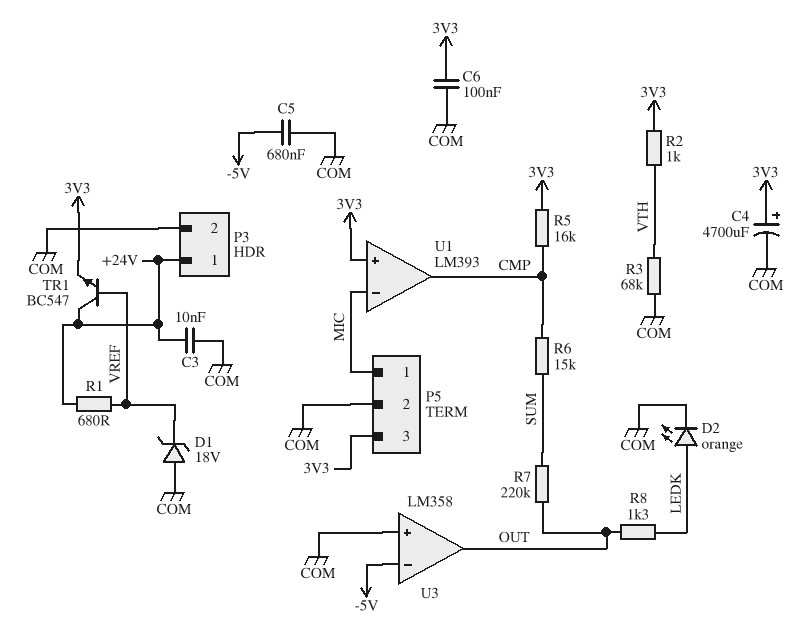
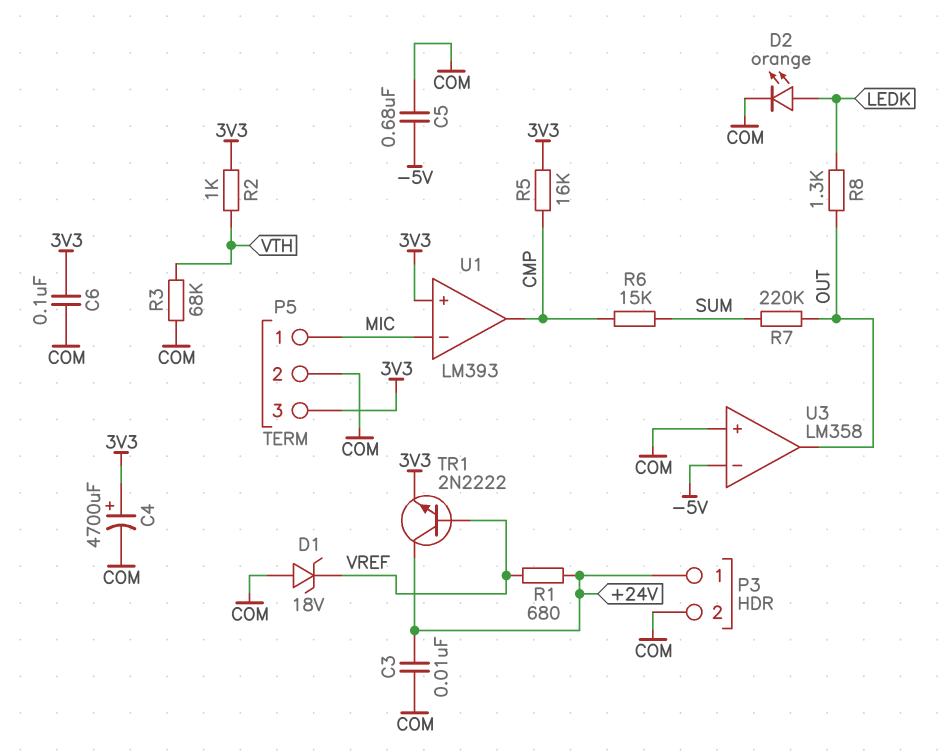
TR1: NPN BC547 (B VREF, C +24V, E 3V3) -> NPN 2N2222 (B VREF, C +24V, E 3V3)

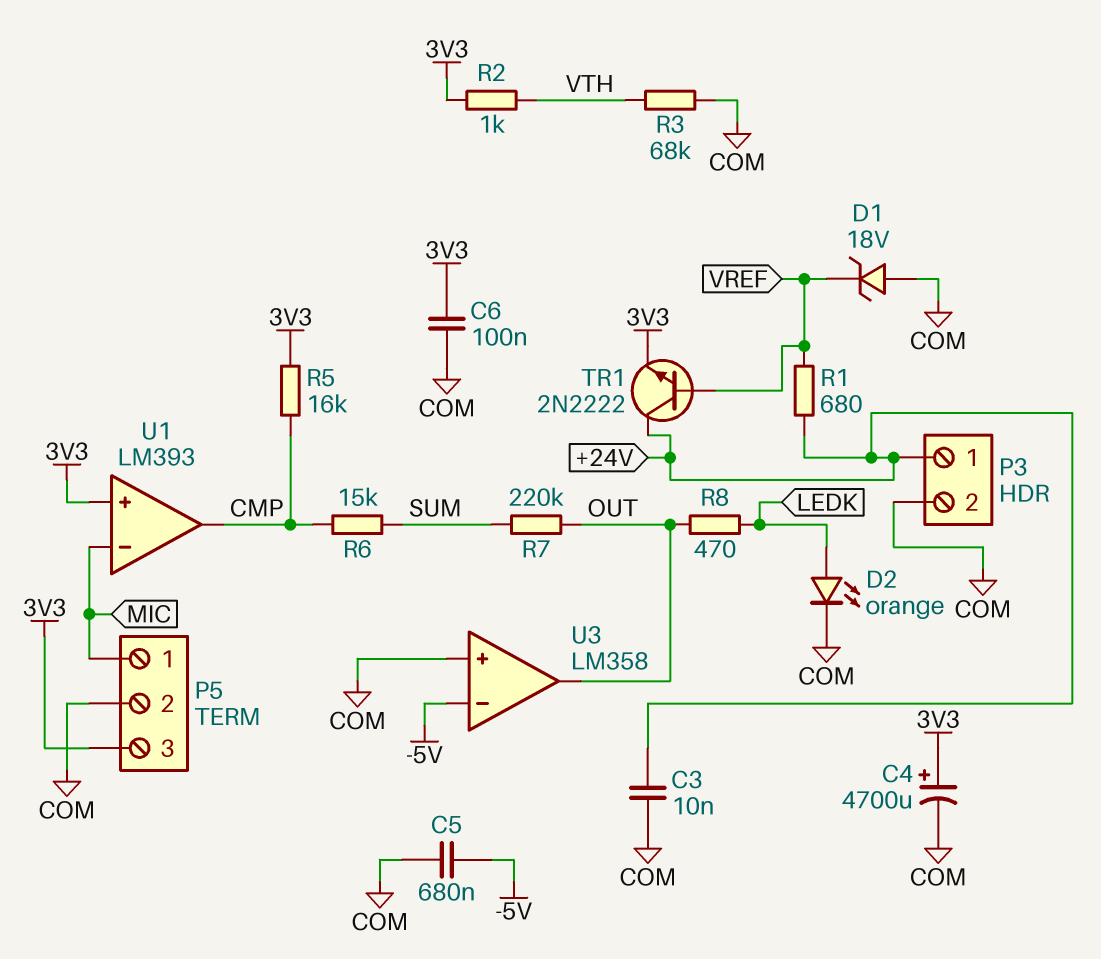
R8: 1.3k (LEDK, OUT) -> 470 (LEDK, OUT)

